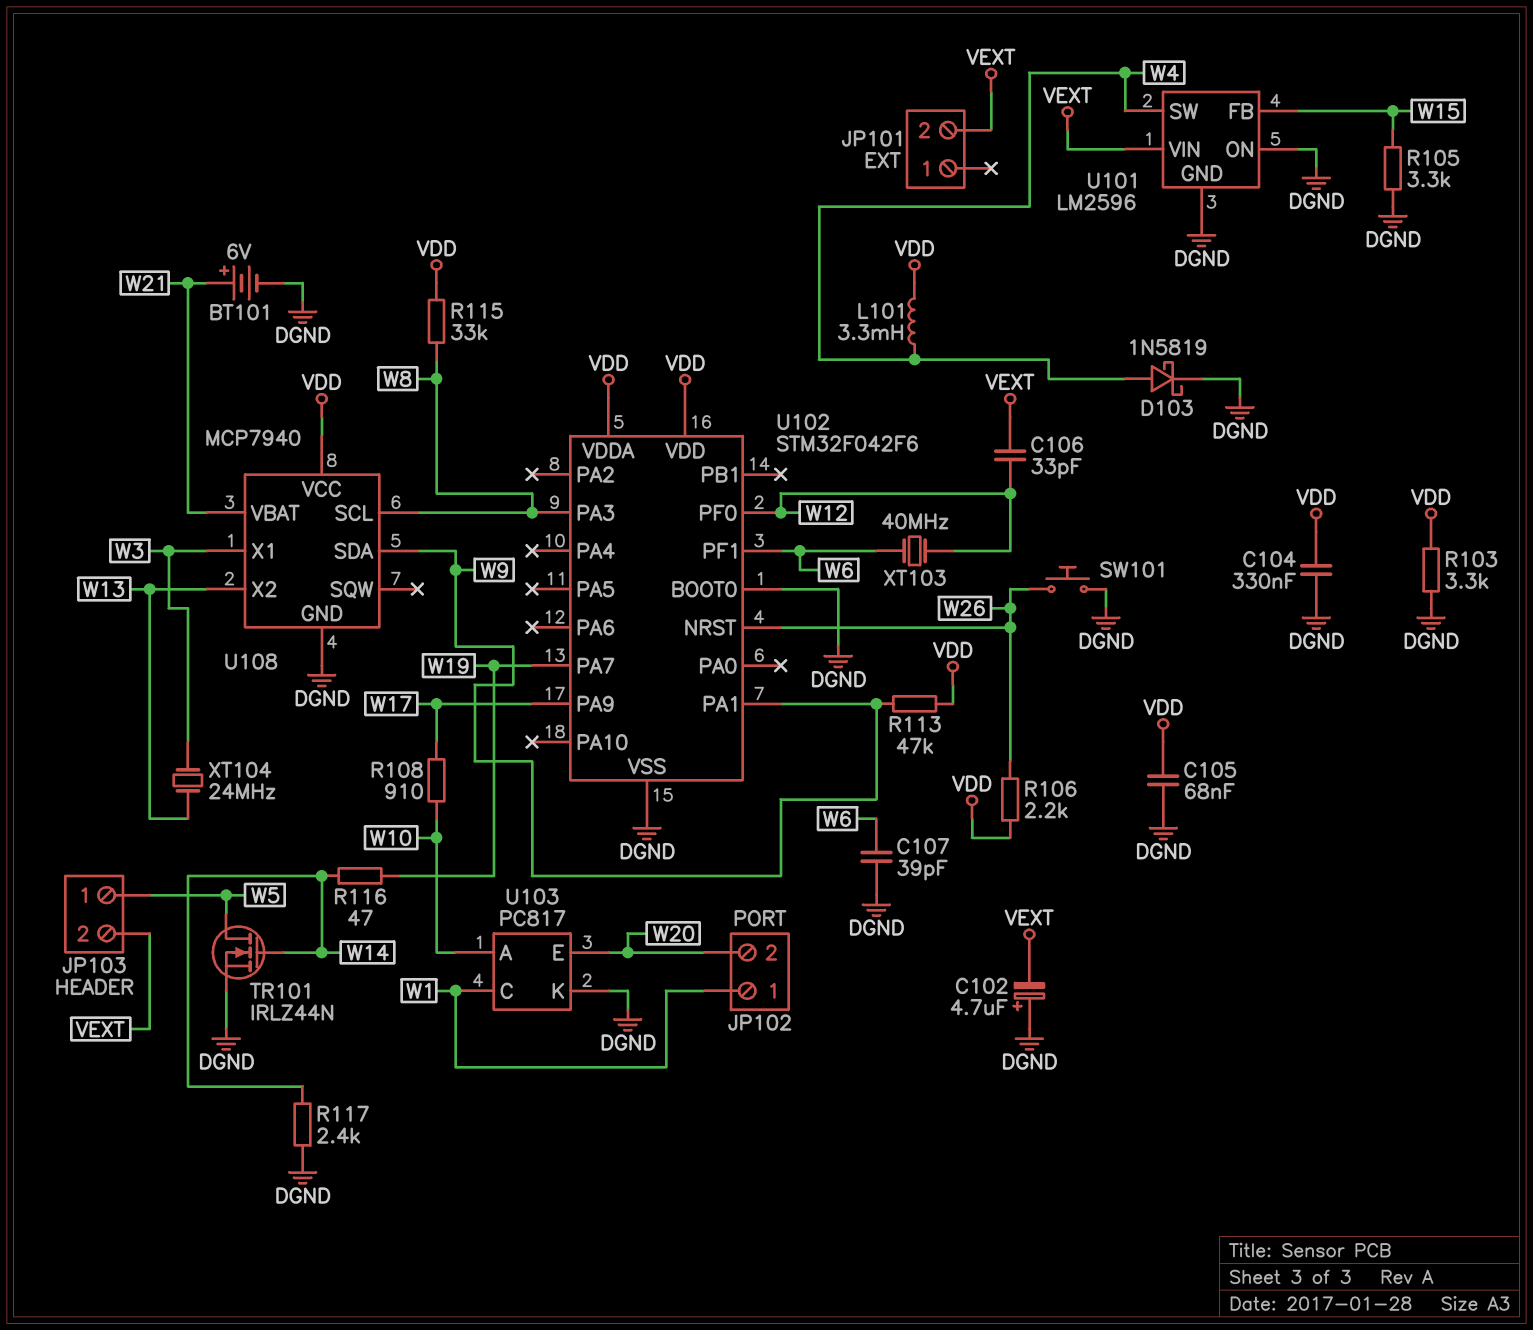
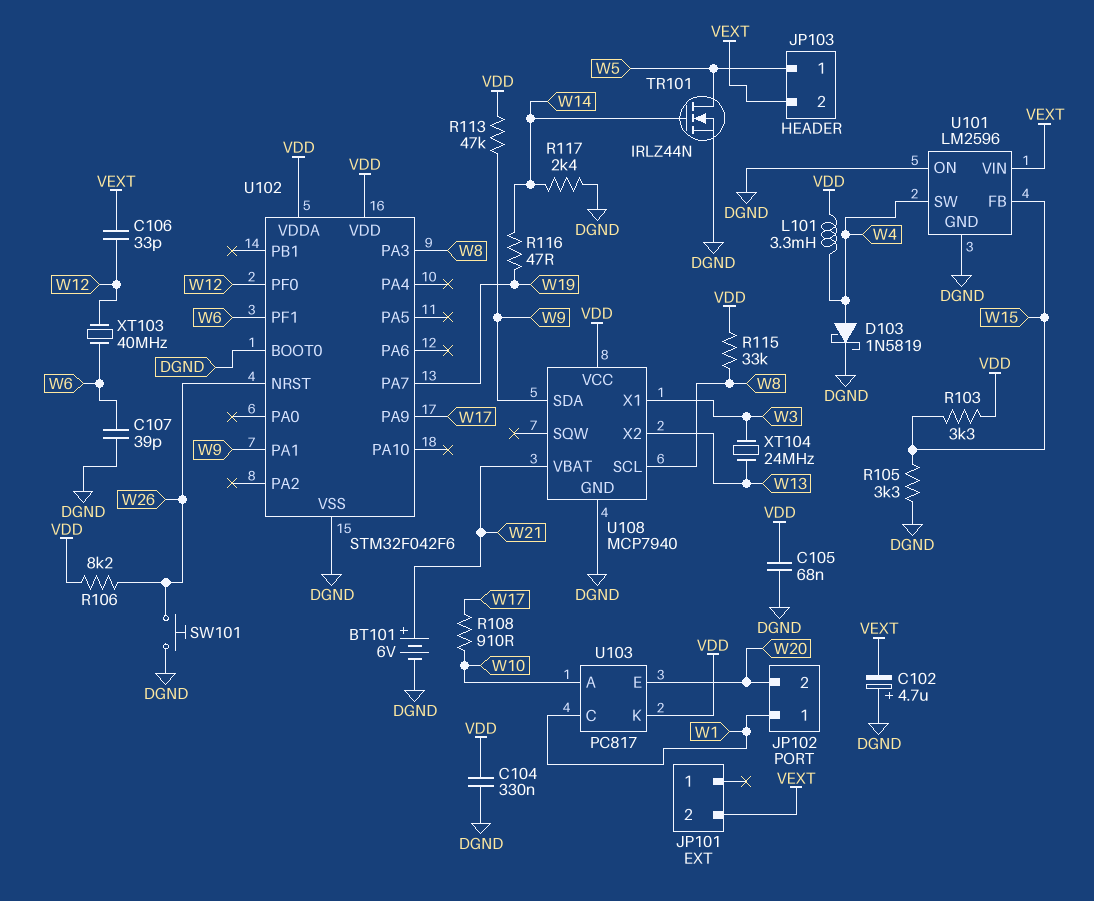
R103: 3.3k (DGND, VDD) -> 3.3k (VDD, W15)
R106: 2.2k (VDD, W26) -> 8.2k (VDD, W26)
U103 pin K: DGND -> VDD

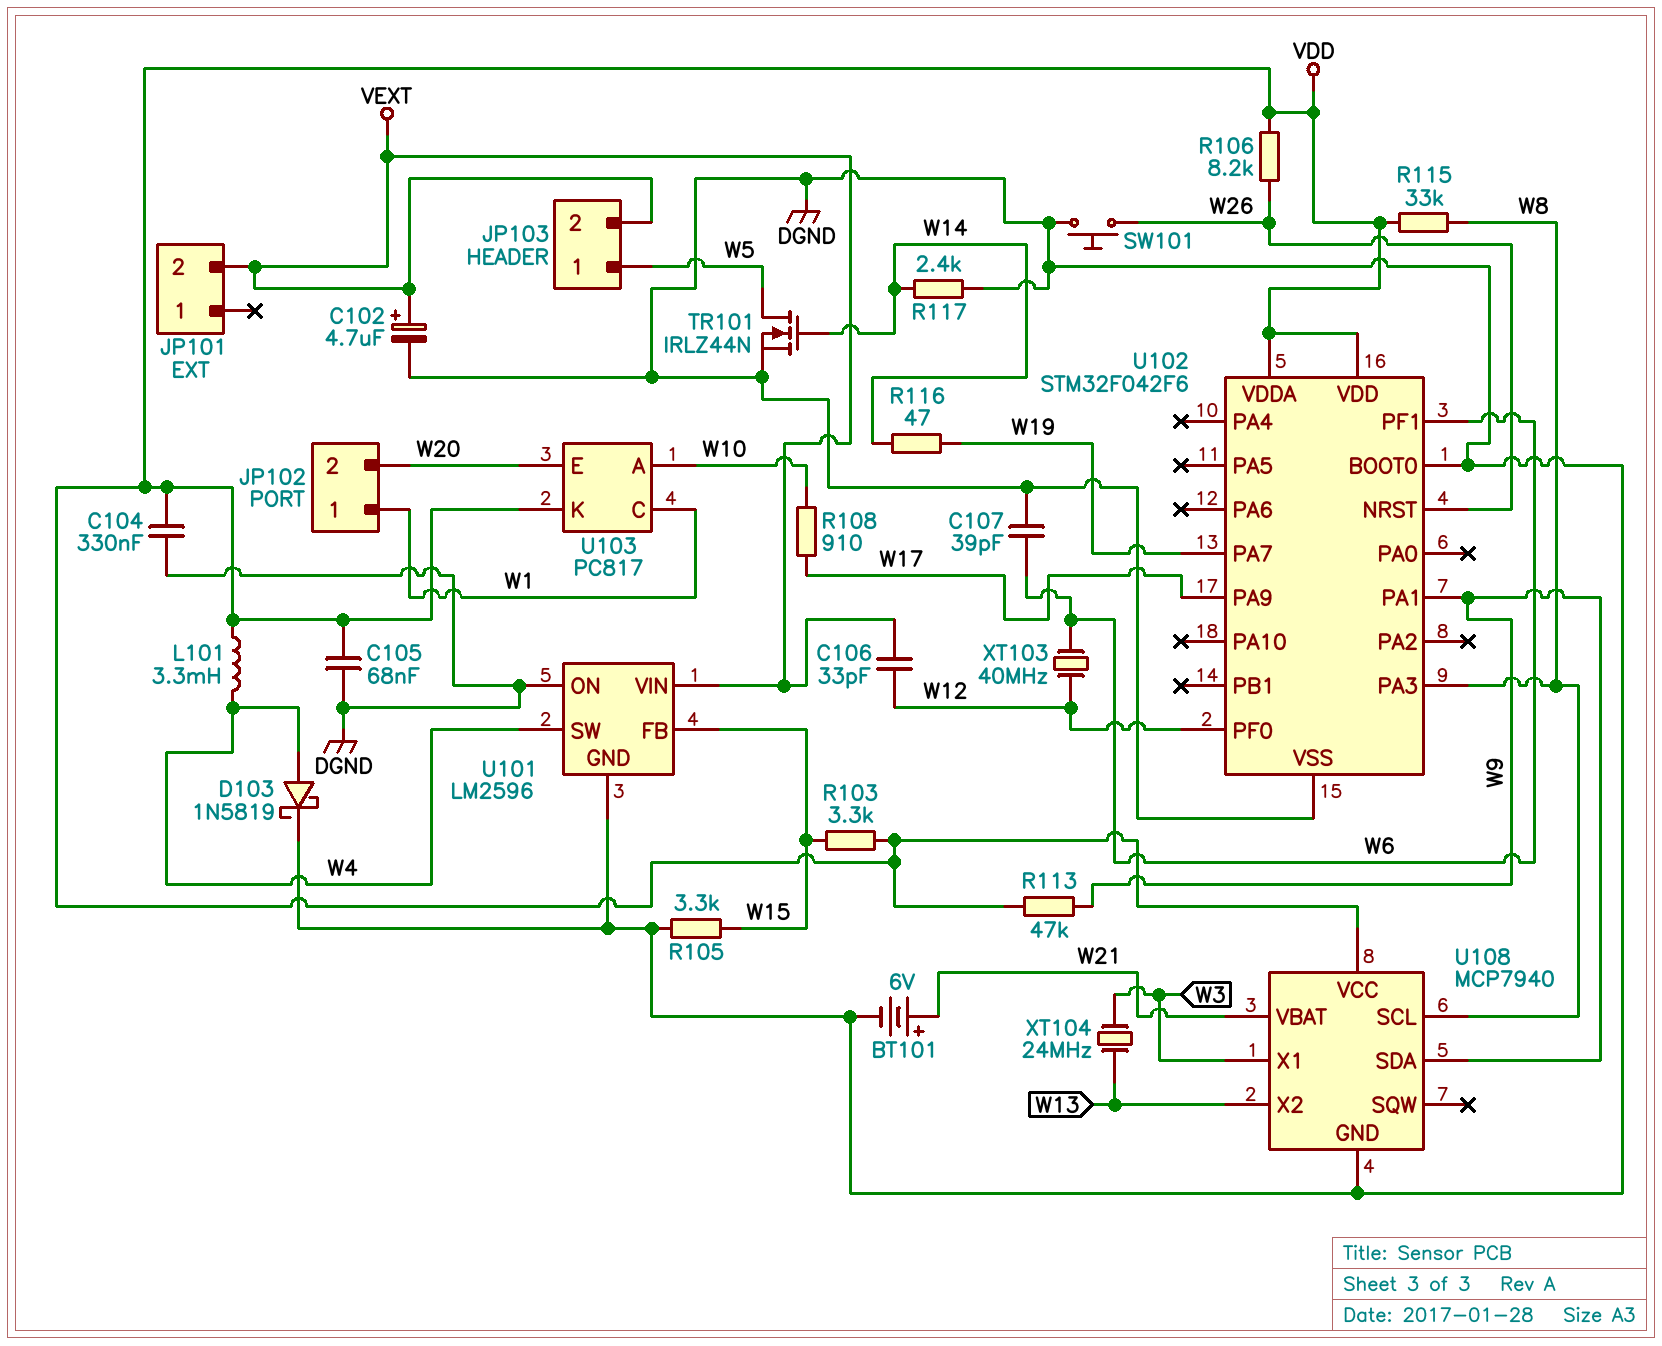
C102: 4.7uF (plus DGND, minus VEXT) -> 4.7uF (plus VEXT, minus DGND)

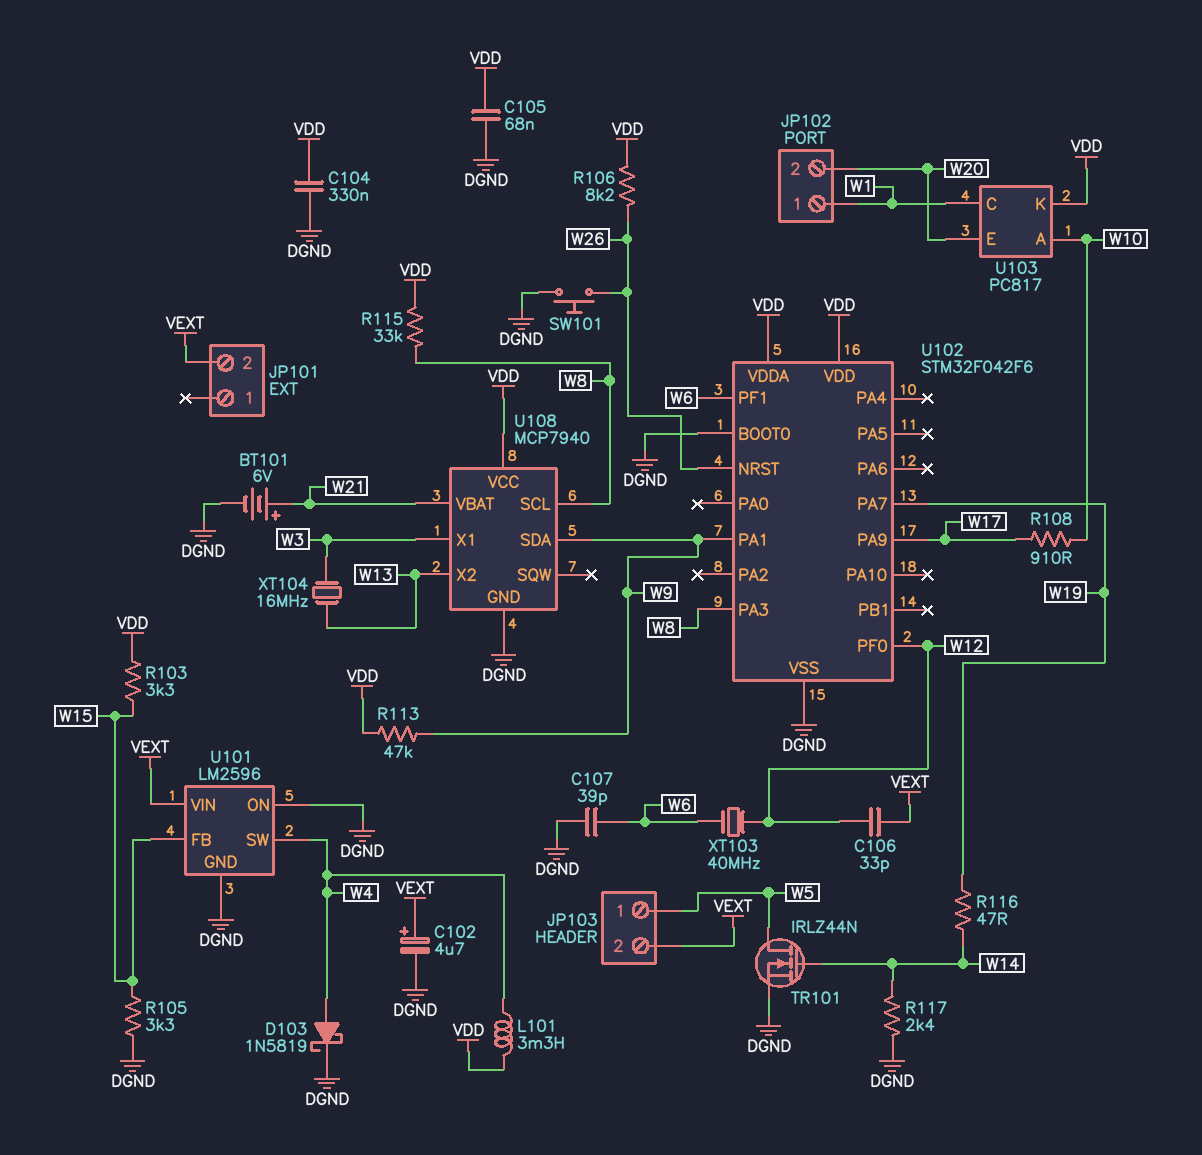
XT104: 24MHz (W3, W13) -> 16MHz (W3, W13)

